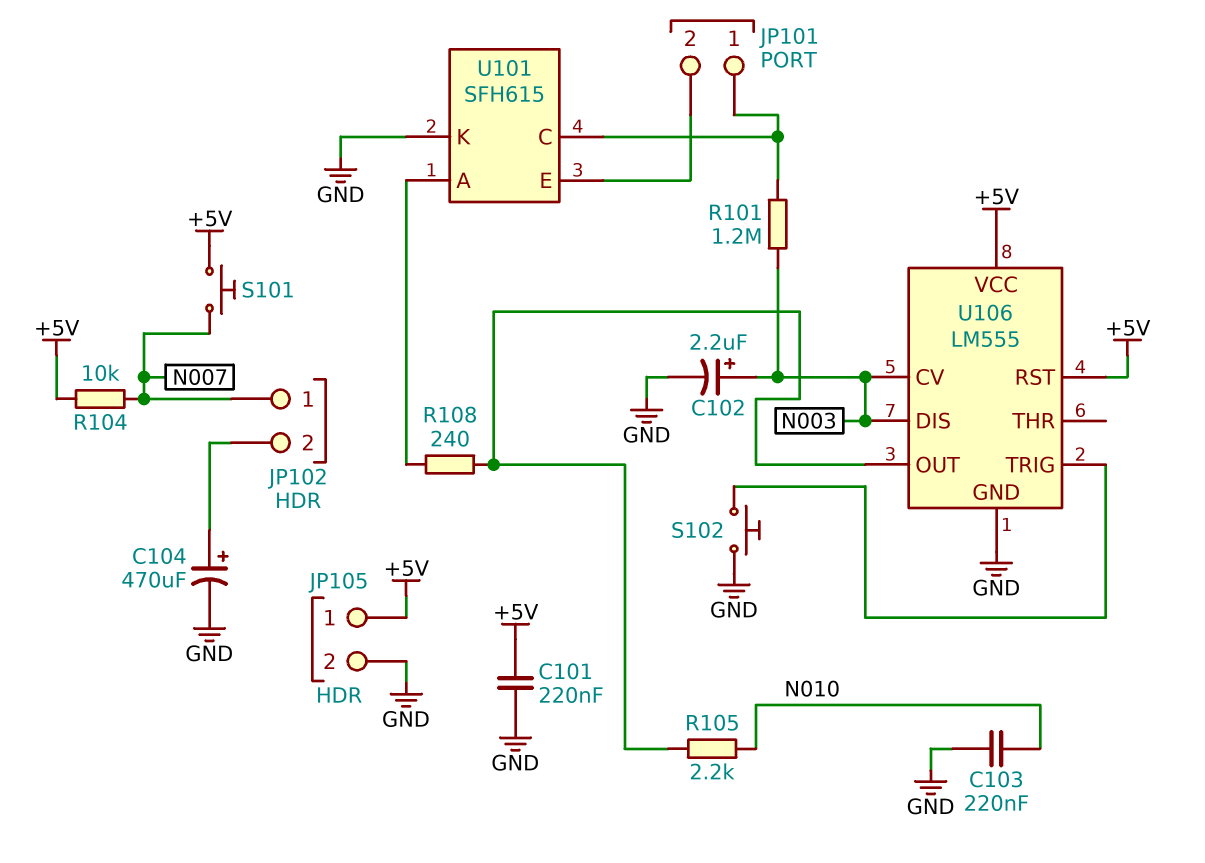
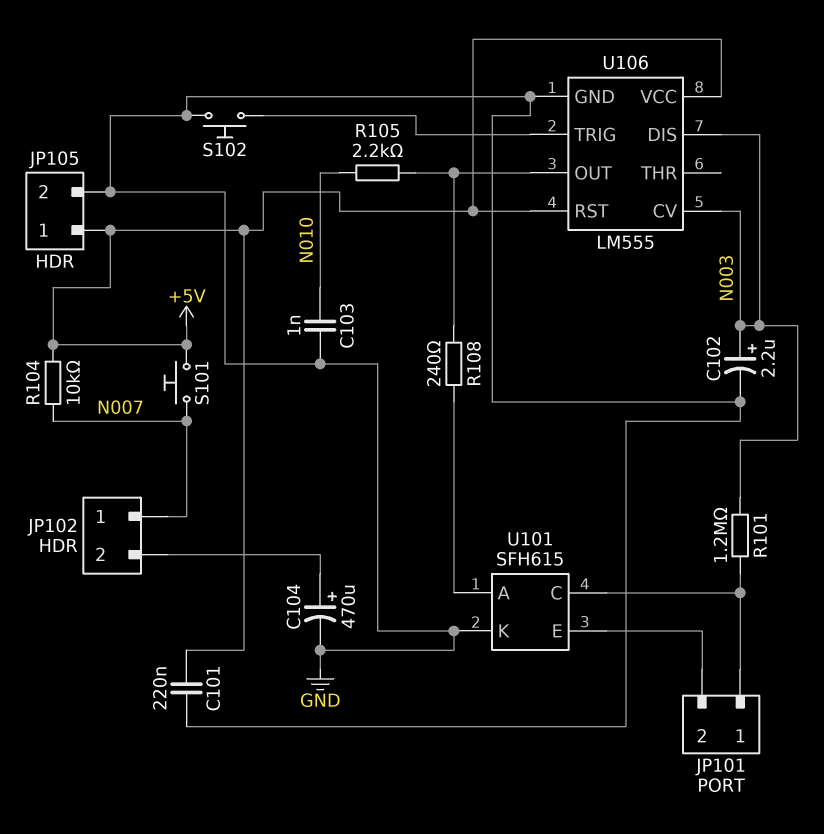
C103: 220nF (GND, N010) -> 1nF (GND, N010)

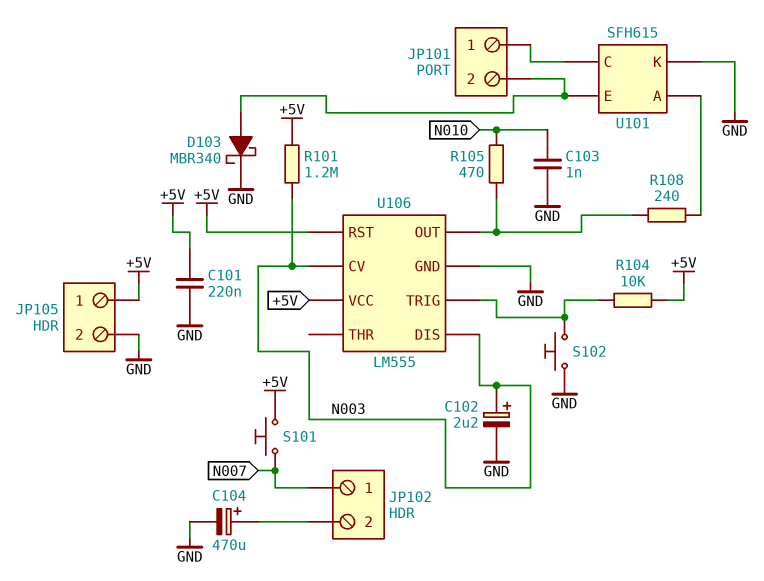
D103: none -> schottky MBR340 (A JP101/2, K GND)
R101: 1.2M (JP101/1, N003) -> 1.2M (+5V, N003)
R104: 10k (+5V, N007) -> 10k (+5V, U106/TRIG)
R105: 2.2k (N010, U106/OUT) -> 470 (N010, U106/OUT)

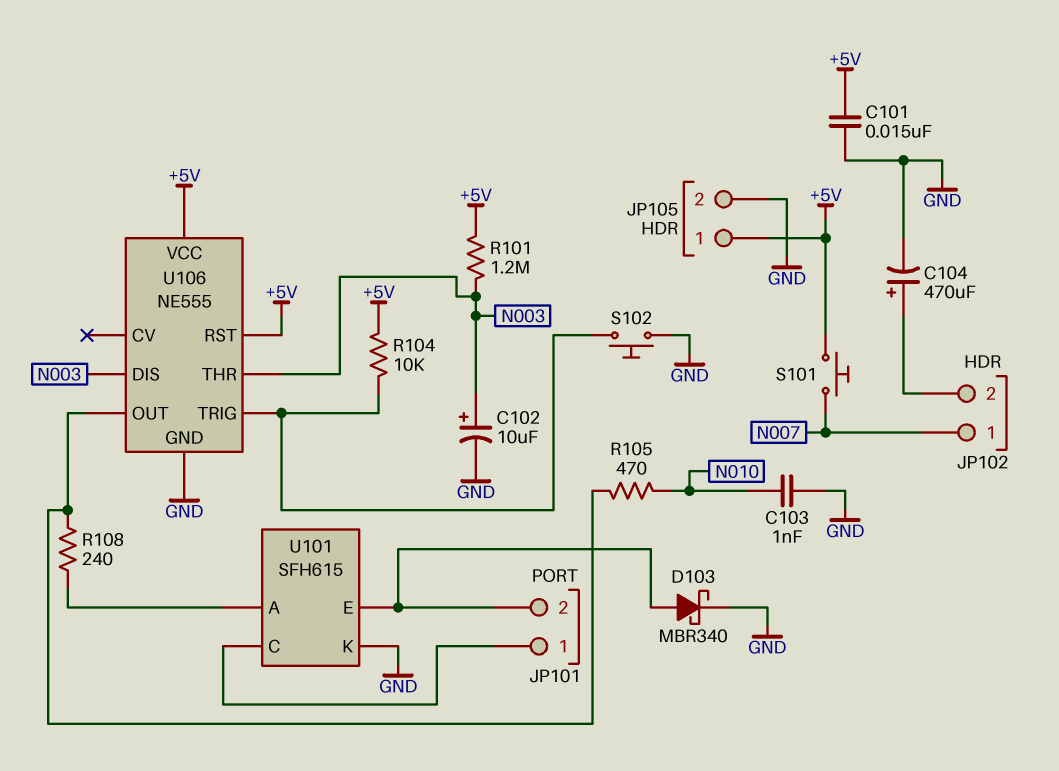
C101: 220nF (+5V, GND) -> 15nF (+5V, GND)
C102: 2.2uF (plus N003, minus GND) -> 10uF (plus N003, minus GND)
U106: LM555 -> NE555
U106 pin CV: N003 -> none
U106 pin THR: none -> N003

